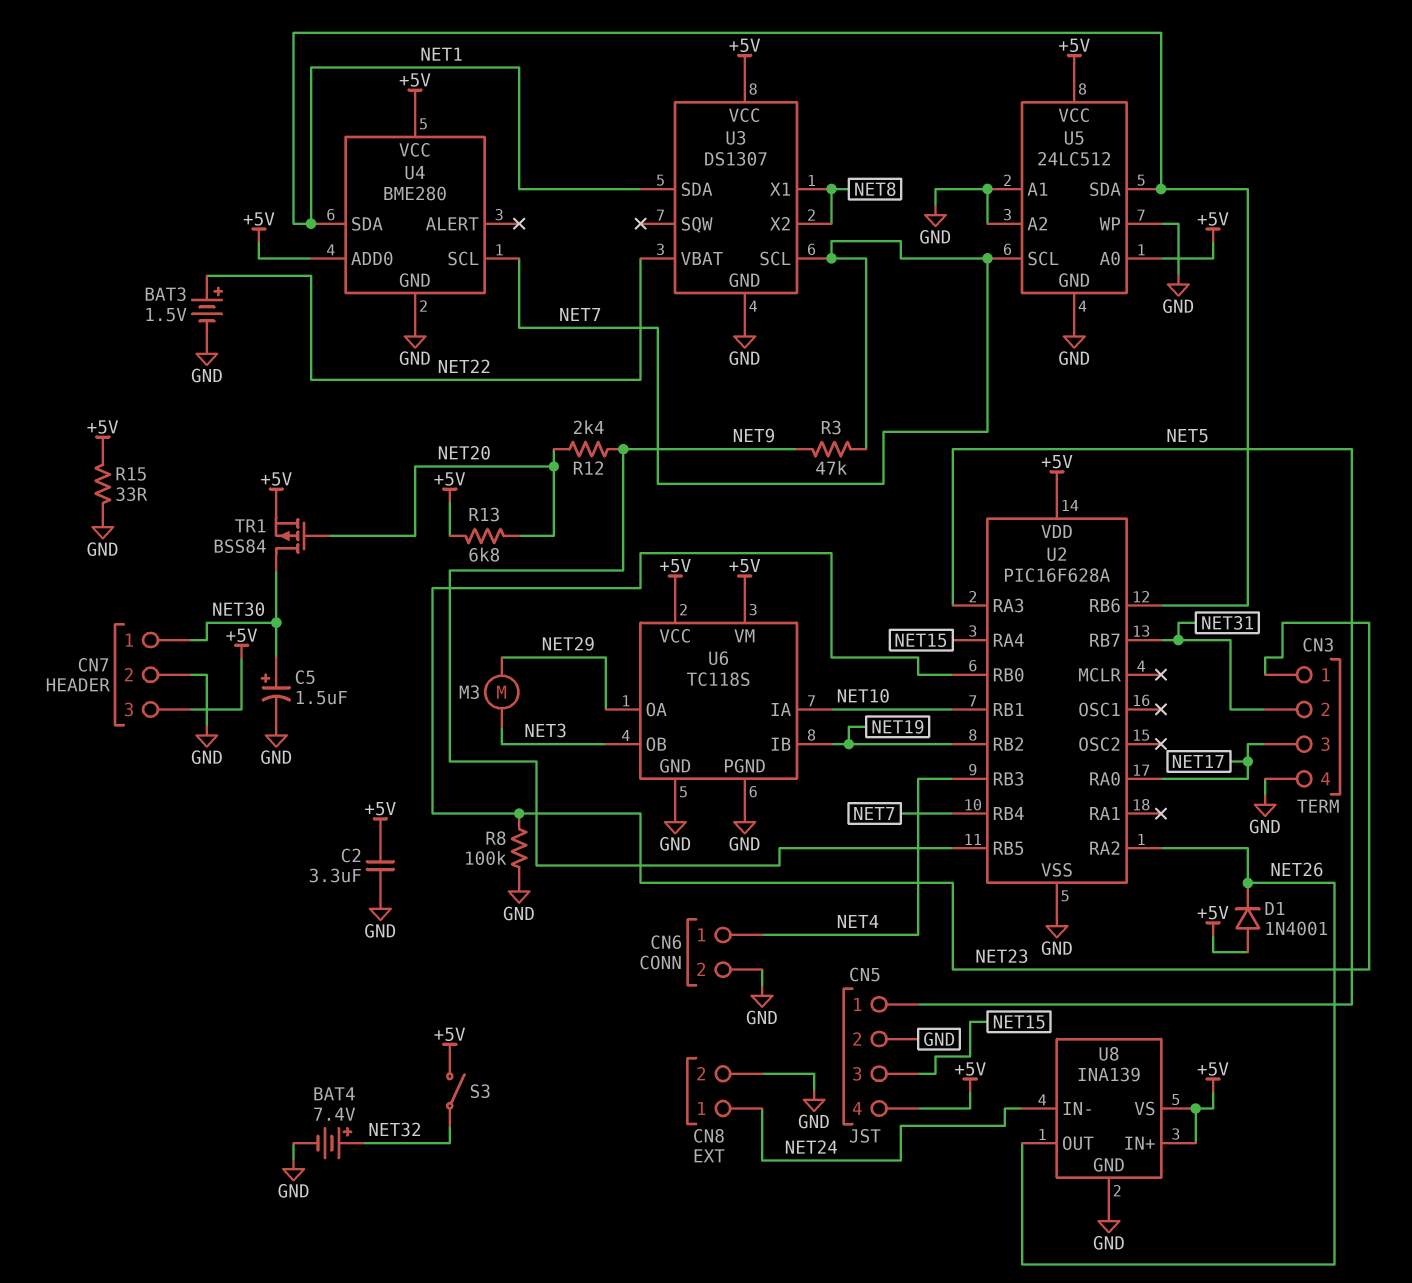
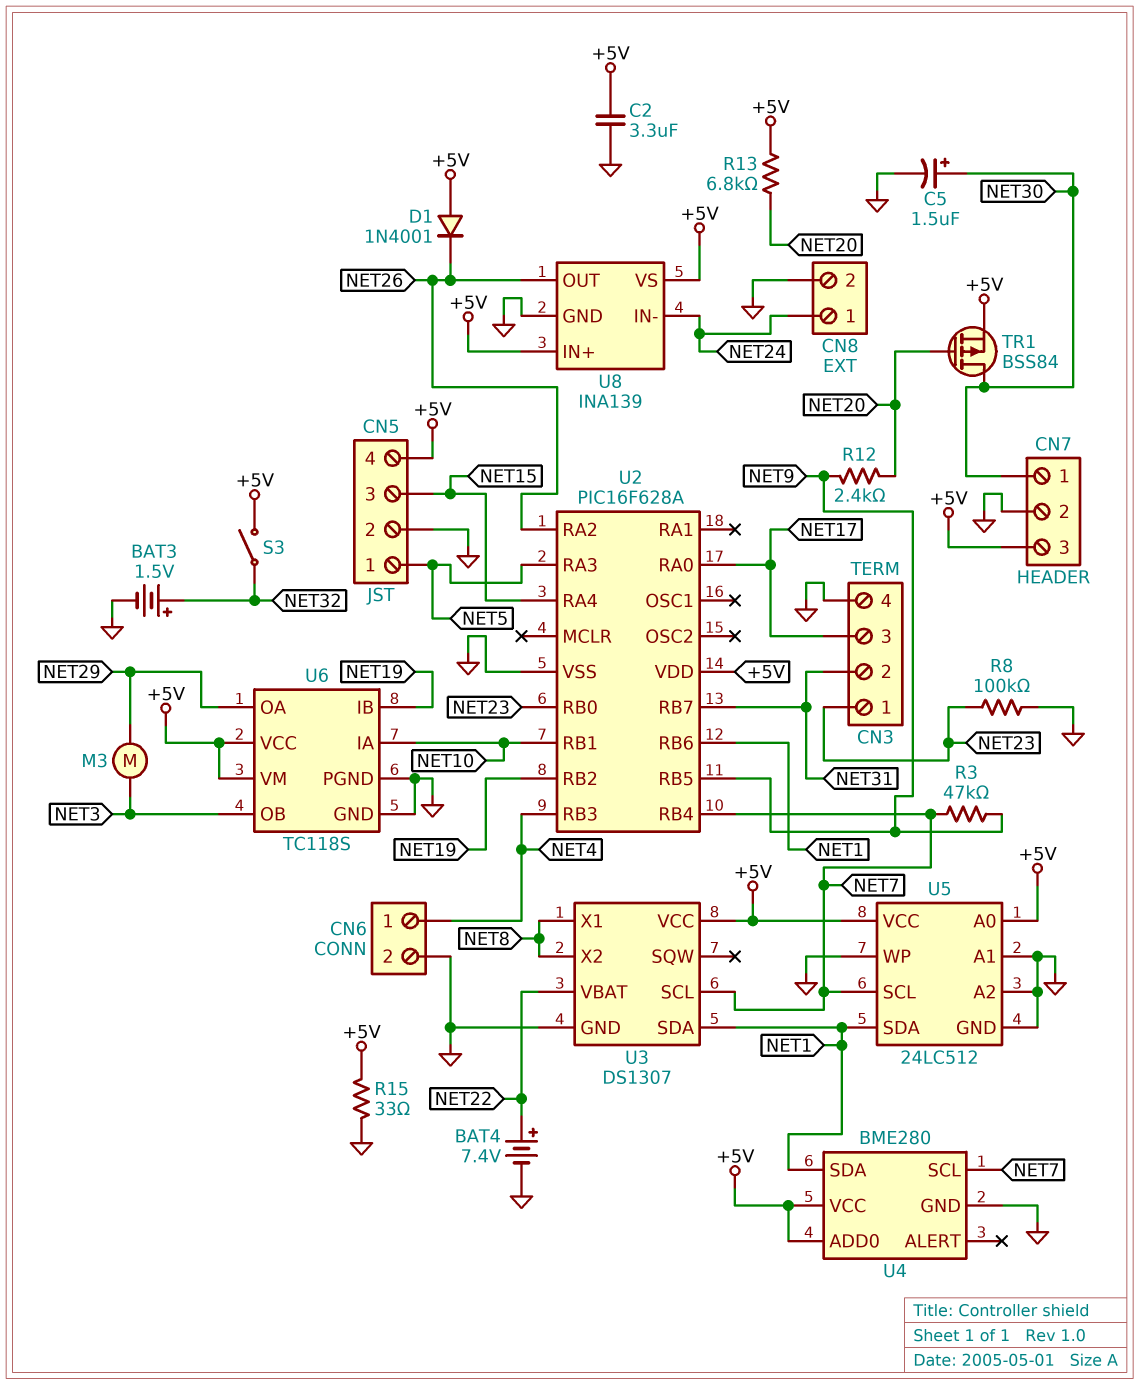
BAT3: 1.5V (plus NET22, minus GND) -> 1.5V (plus NET32, minus GND)
BAT4: 7.4V (plus NET32, minus GND) -> 7.4V (plus NET22, minus GND)

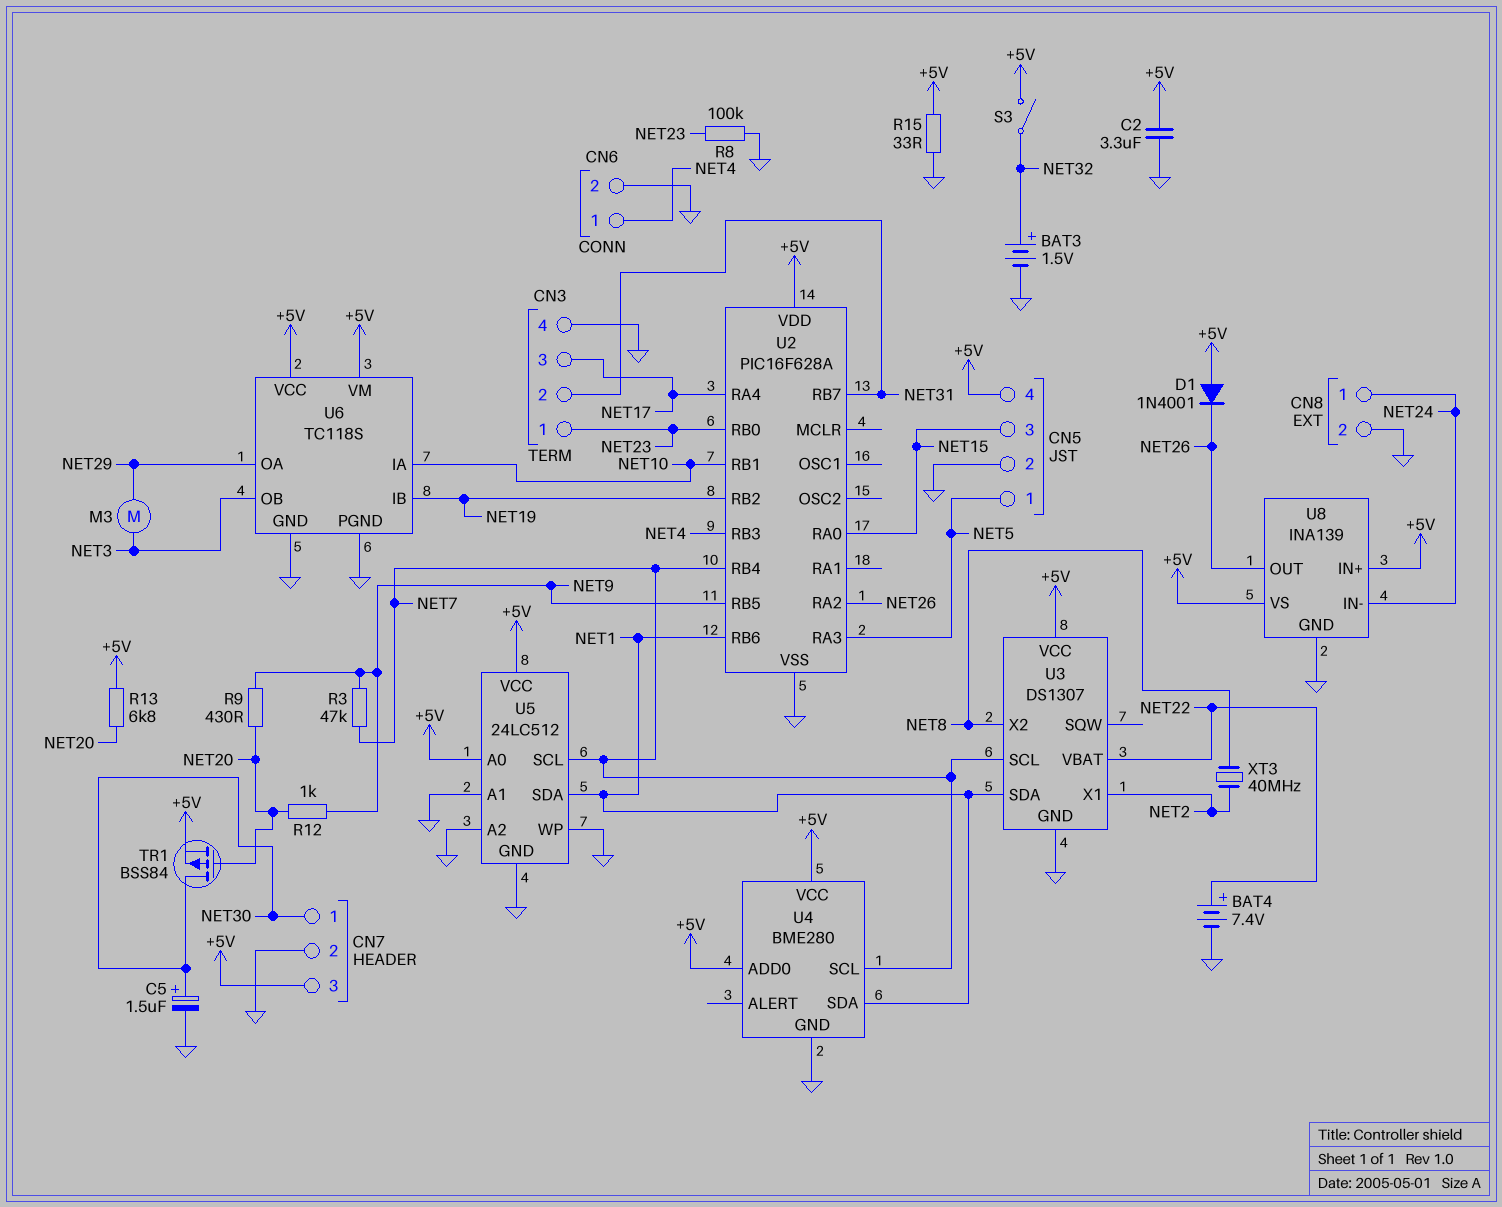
R9: none -> 430 (NET9, NET20)
R12: 2.4k (NET9, NET20) -> 1k (NET9, NET20)
U2 pin RA0: NET17 -> NET15
U2 pin RA4: NET15 -> NET17
U3 pin X1: NET8 -> NET2
XT3: none -> 40MHz (NET2, NET8)

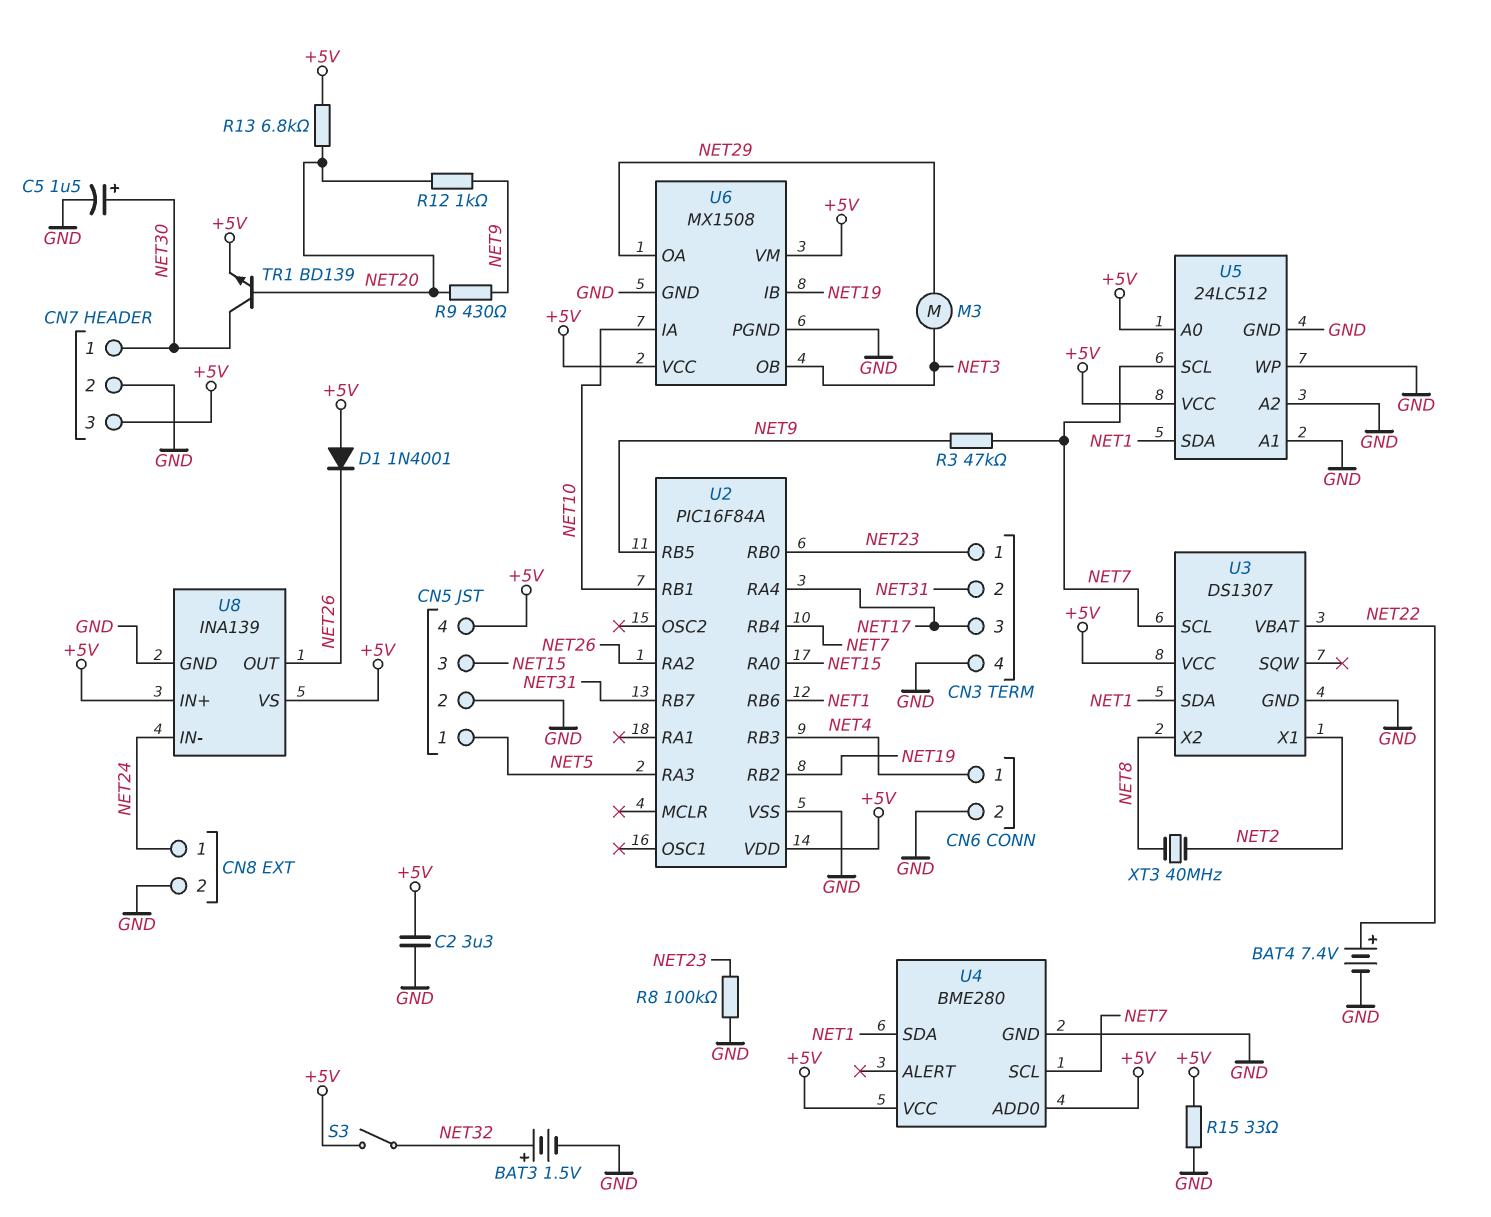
TR1: PMOS BSS84 (G NET20, D NET30, S +5V) -> NPN BD139 (B NET20, C NET30, E +5V)
U2: PIC16F628A -> PIC16F84A
U6: TC118S -> MX1508

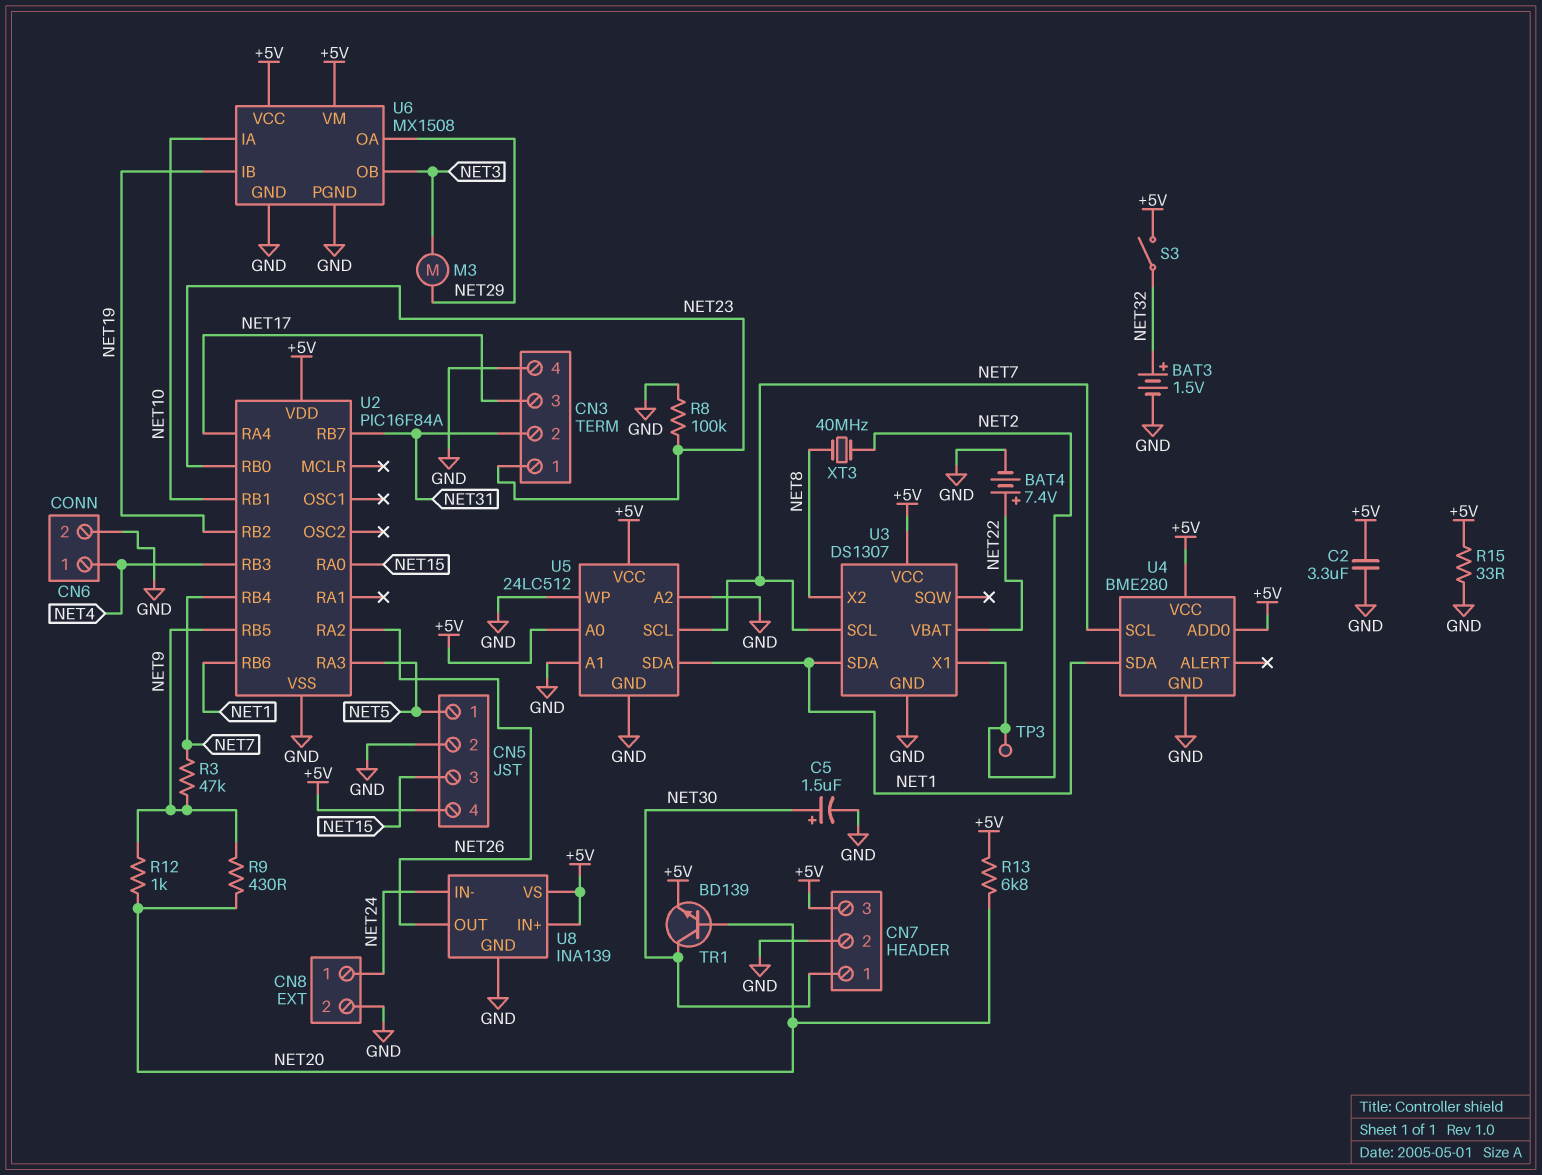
D1: diode 1N4001 (A +5V, K NET26) -> none
TP3: none -> test point (NET2)

